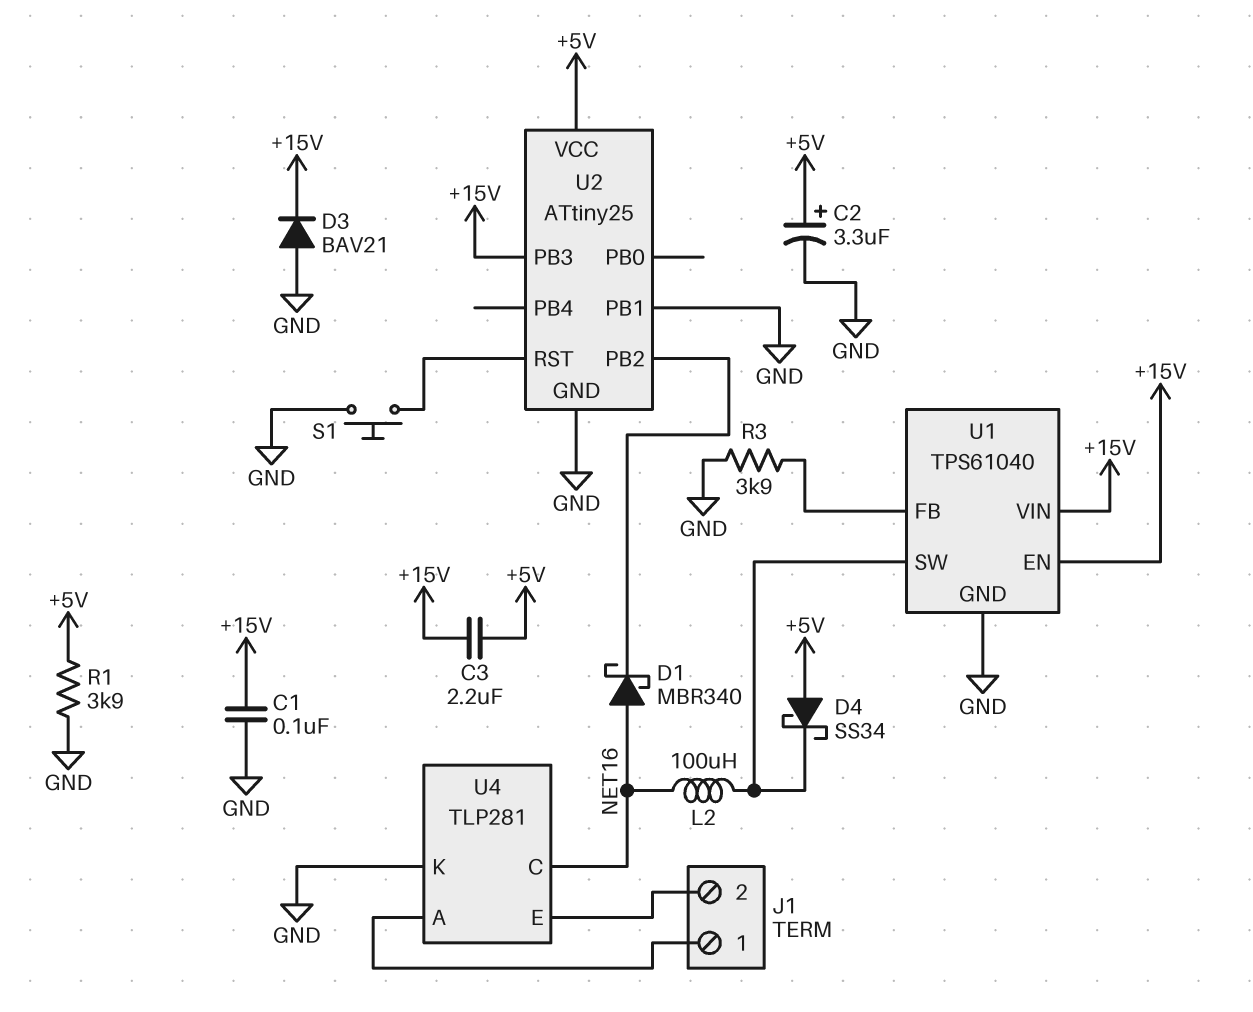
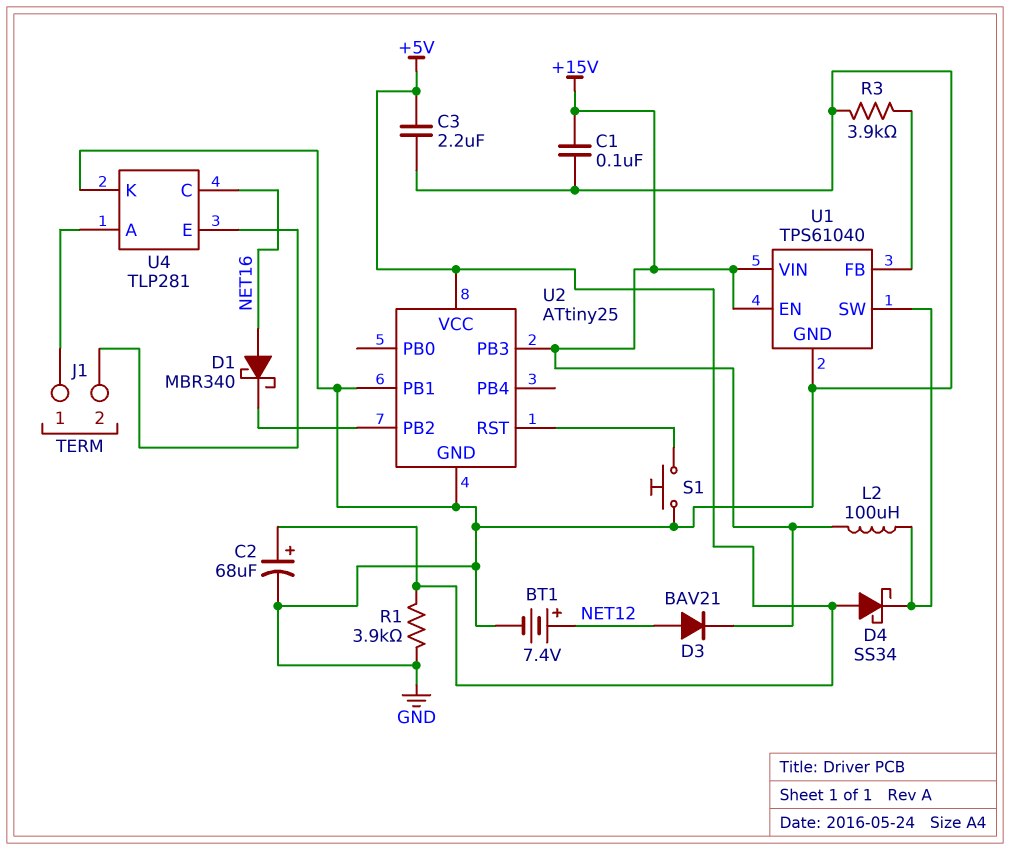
BT1: none -> 7.4V (plus NET12, minus GND)
C2: 3.3uF (plus +5V, minus GND) -> 68uF (plus +5V, minus GND)
C3: 2.2uF (+5V, +15V) -> 2.2uF (+5V, GND)
D3: diode BAV21 (A GND, K +15V) -> diode BAV21 (A NET12, K +15V)
L2: 100uH (NET16, U1/SW) -> 100uH (+15V, U1/SW)

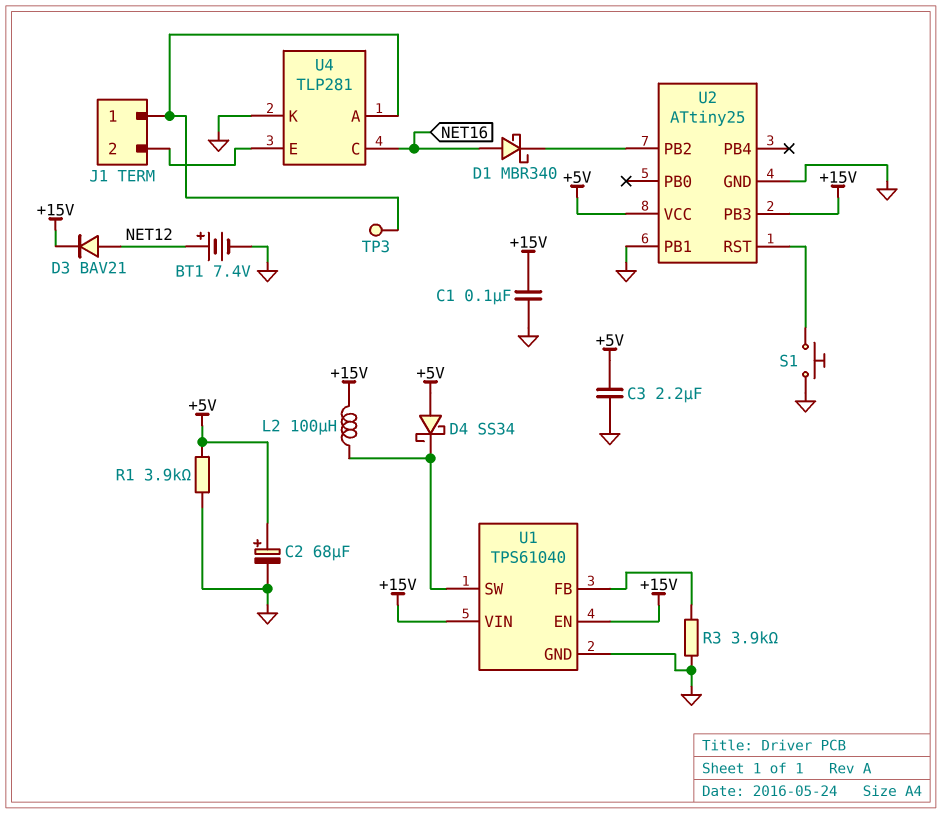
TP3: none -> test point (J1/1)

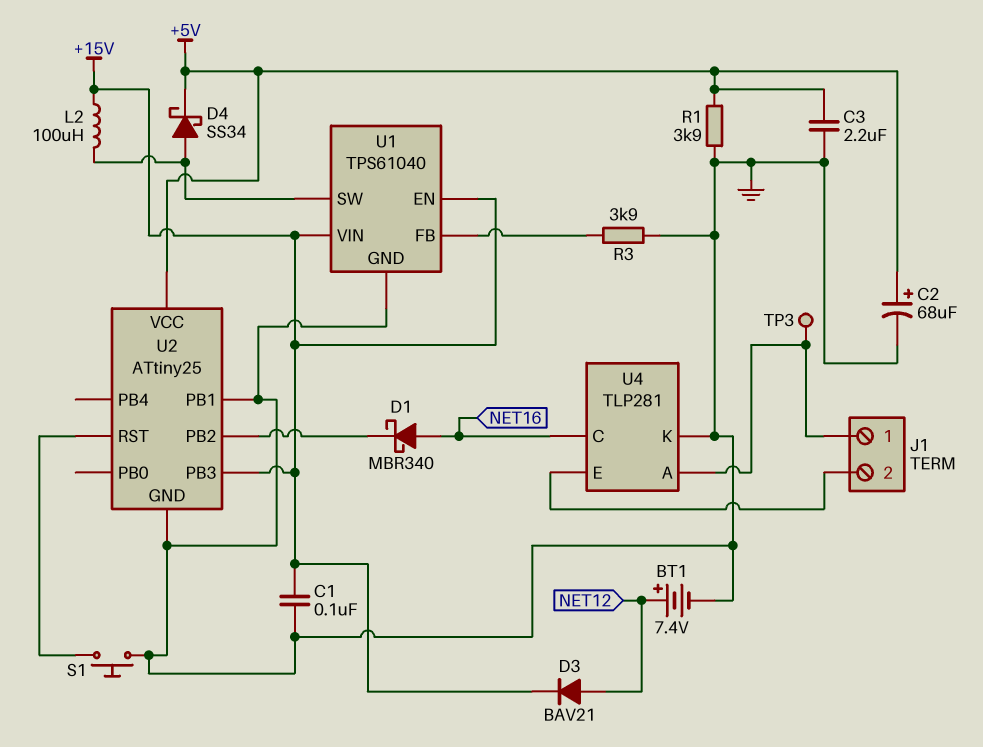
D4: schottky SS34 (A +5V, K U1/SW) -> schottky SS34 (A U1/SW, K +5V)

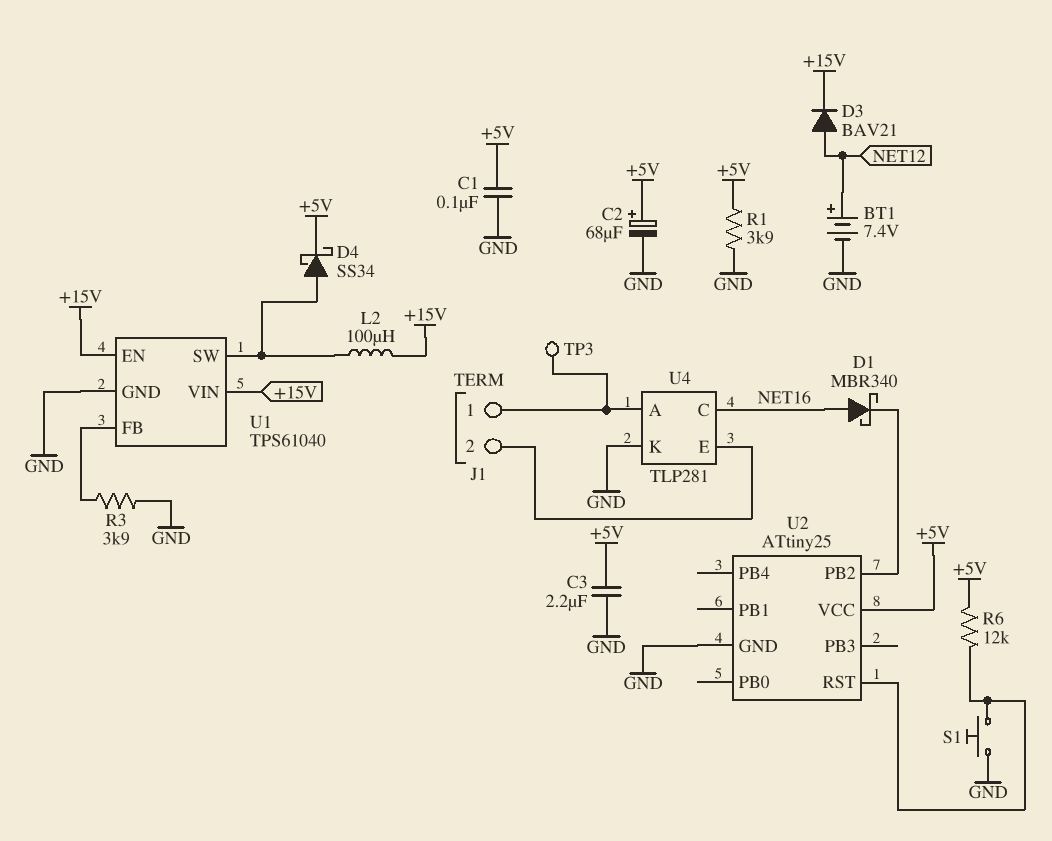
C1: 100nF (+15V, GND) -> 100nF (+5V, GND)
R6: none -> 12k (+5V, U2/RST)
U2 pin PB1: GND -> none
U2 pin PB3: +15V -> none

